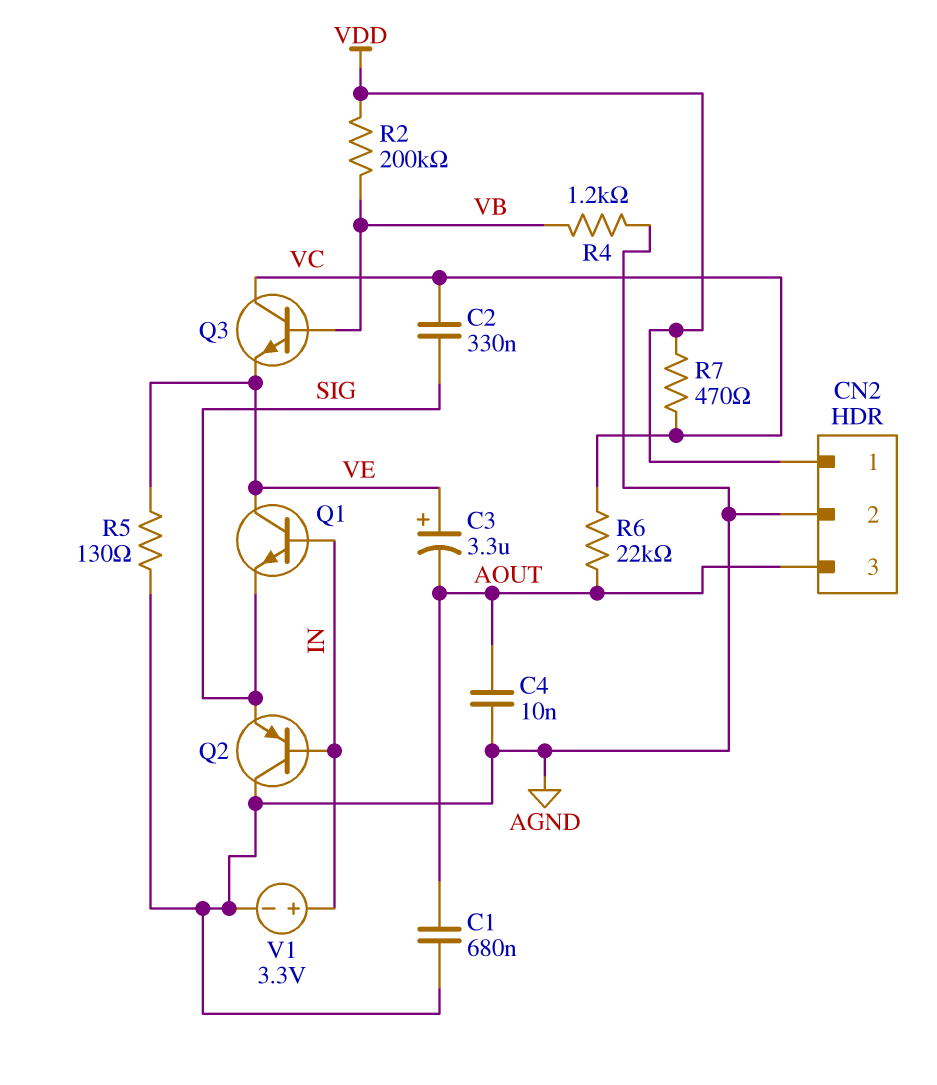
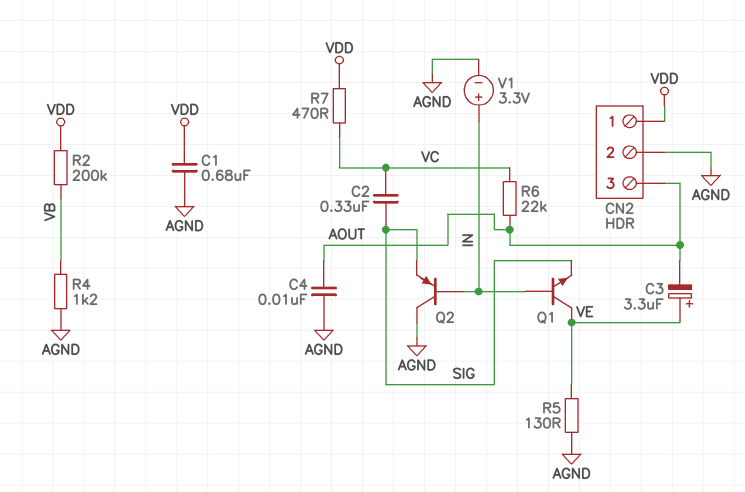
C1: 680nF (AGND, AOUT) -> 680nF (AGND, VDD)
Q3: NPN (B VB, C VC, E VE) -> none

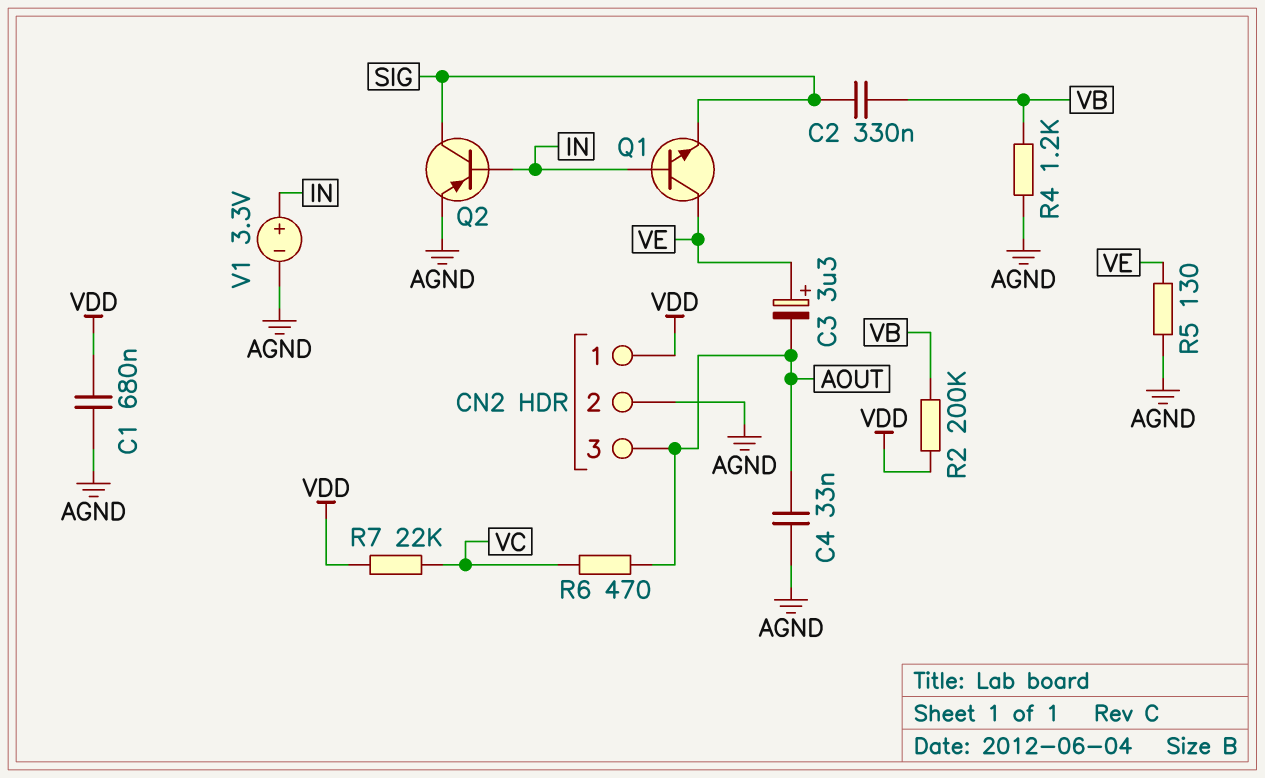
C2: 330nF (SIG, VC) -> 330nF (SIG, VB)
C4: 10nF (AGND, AOUT) -> 33nF (AGND, AOUT)
Q2: PNP (B IN, C AGND, E SIG) -> PNP (B IN, C SIG, E AGND)
R6: 22k (AOUT, VC) -> 470 (AOUT, VC)
R7: 470 (VC, VDD) -> 22k (VC, VDD)

